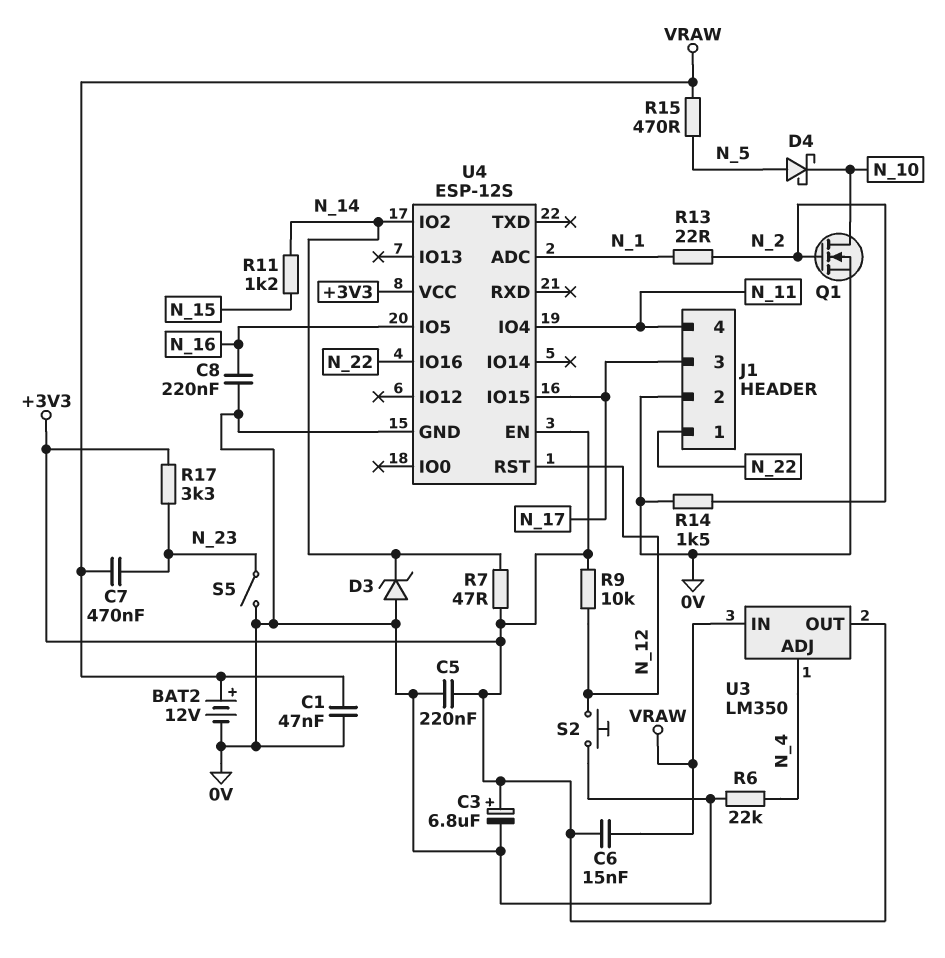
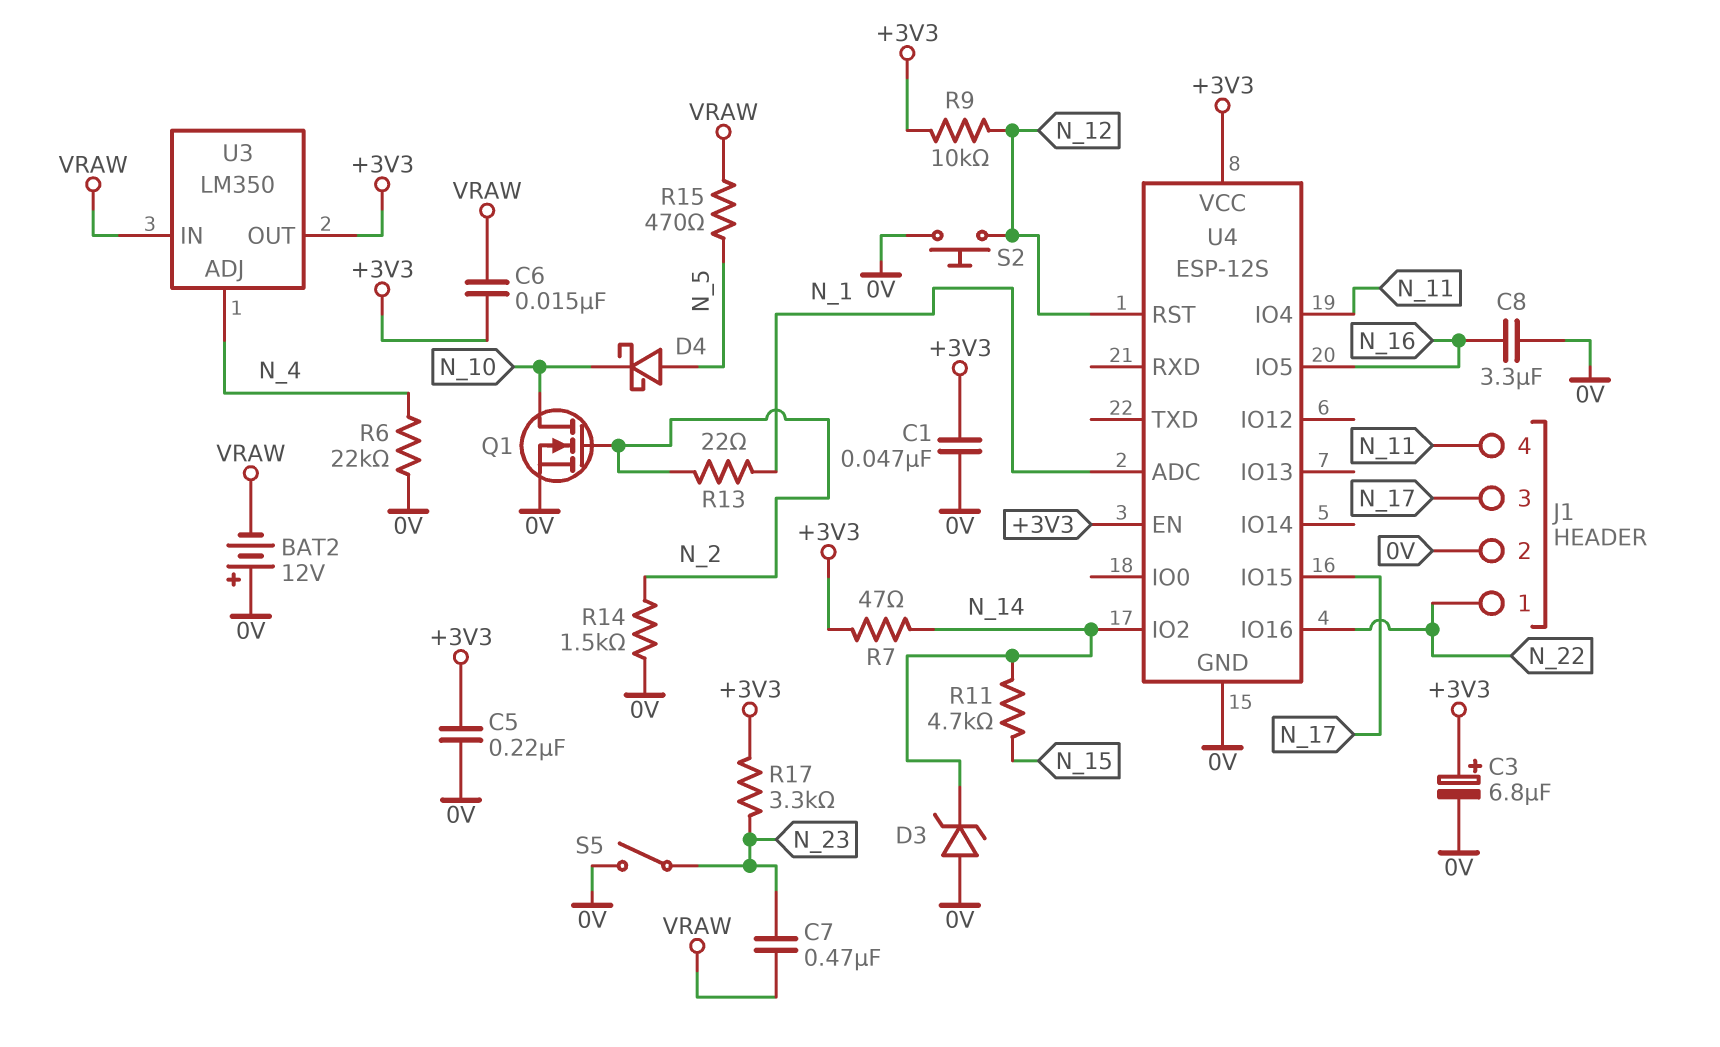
BAT2: 12V (plus VRAW, minus 0V) -> 12V (plus 0V, minus VRAW)
C1: 47nF (0V, VRAW) -> 47nF (+3V3, 0V)
C8: 220nF (0V, N_16) -> 3.3uF (0V, N_16)
R11: 1.2k (N_14, N_15) -> 4.7k (N_14, N_15)

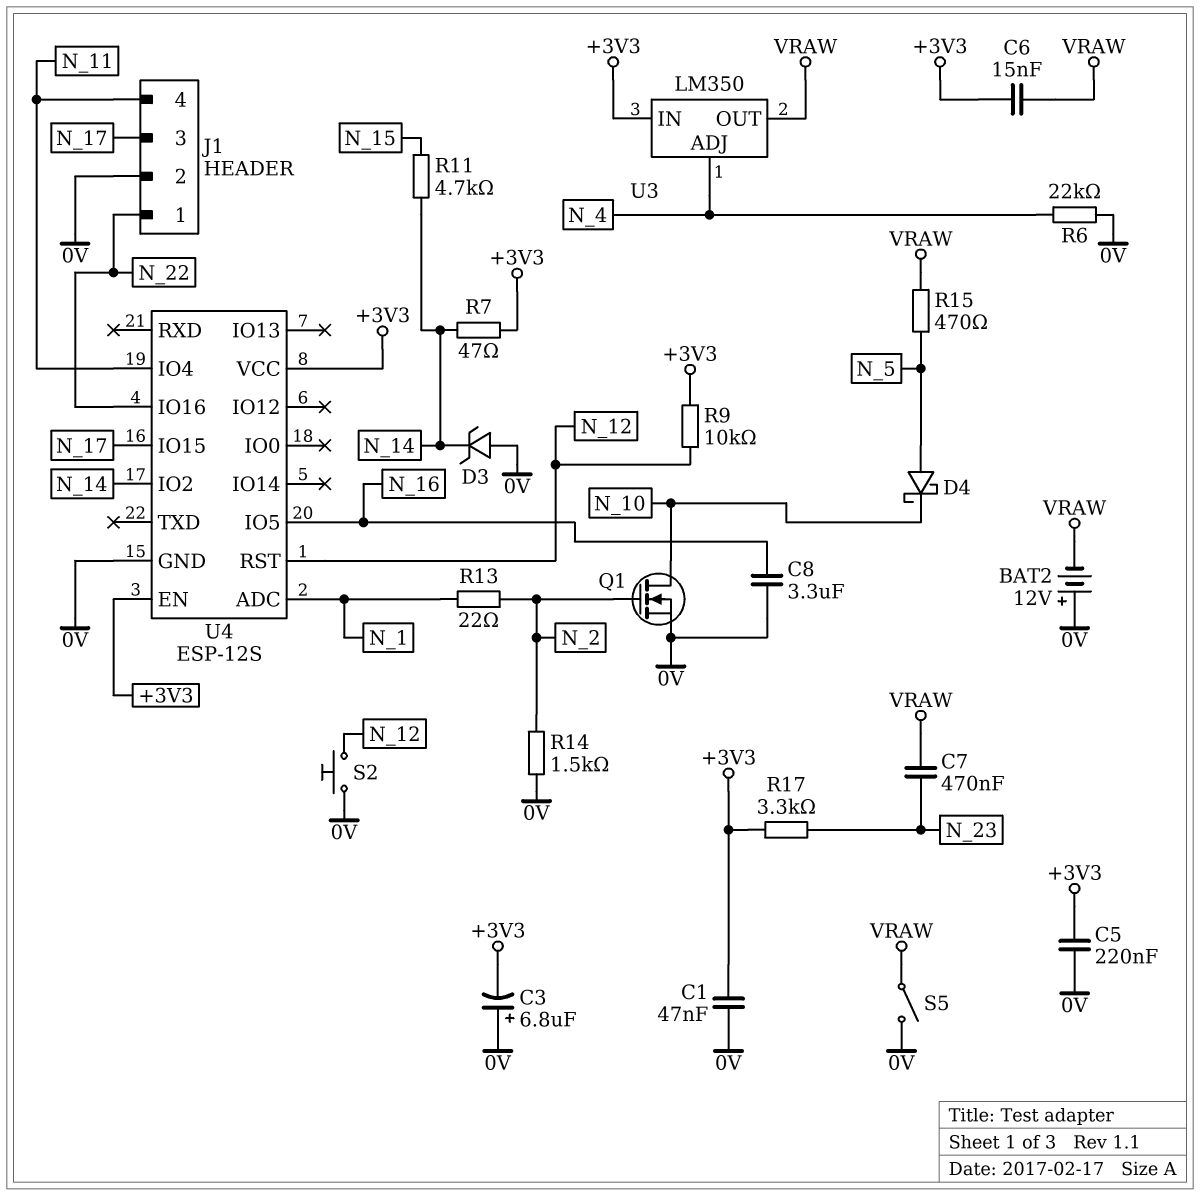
C3: 6.8uF (plus +3V3, minus 0V) -> 6.8uF (plus 0V, minus +3V3)
S5: switch (0V, N_23) -> switch (0V, VRAW)
U3 pin IN: VRAW -> +3V3
U3 pin OUT: +3V3 -> VRAW

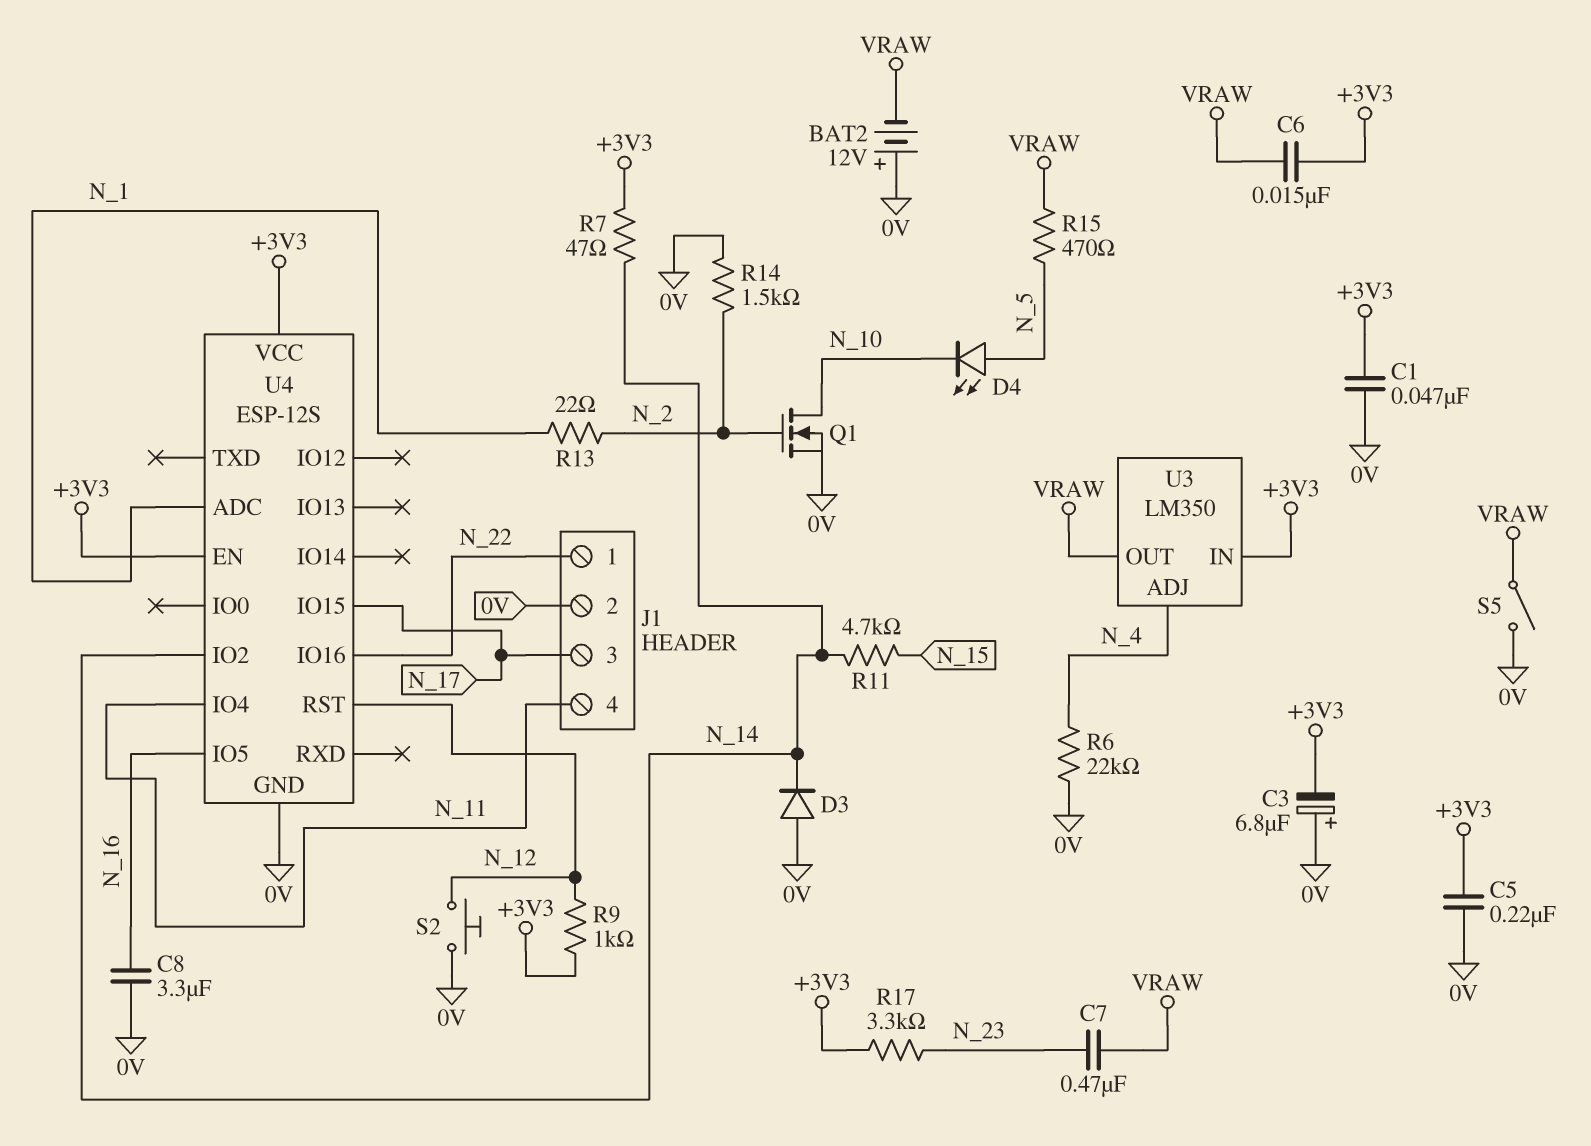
D3: zener (A 0V, K N_14) -> diode (A 0V, K N_14)
D4: schottky (A N_5, K N_10) -> LED (A N_5, K N_10)
R9: 10k (+3V3, N_12) -> 1k (+3V3, N_12)

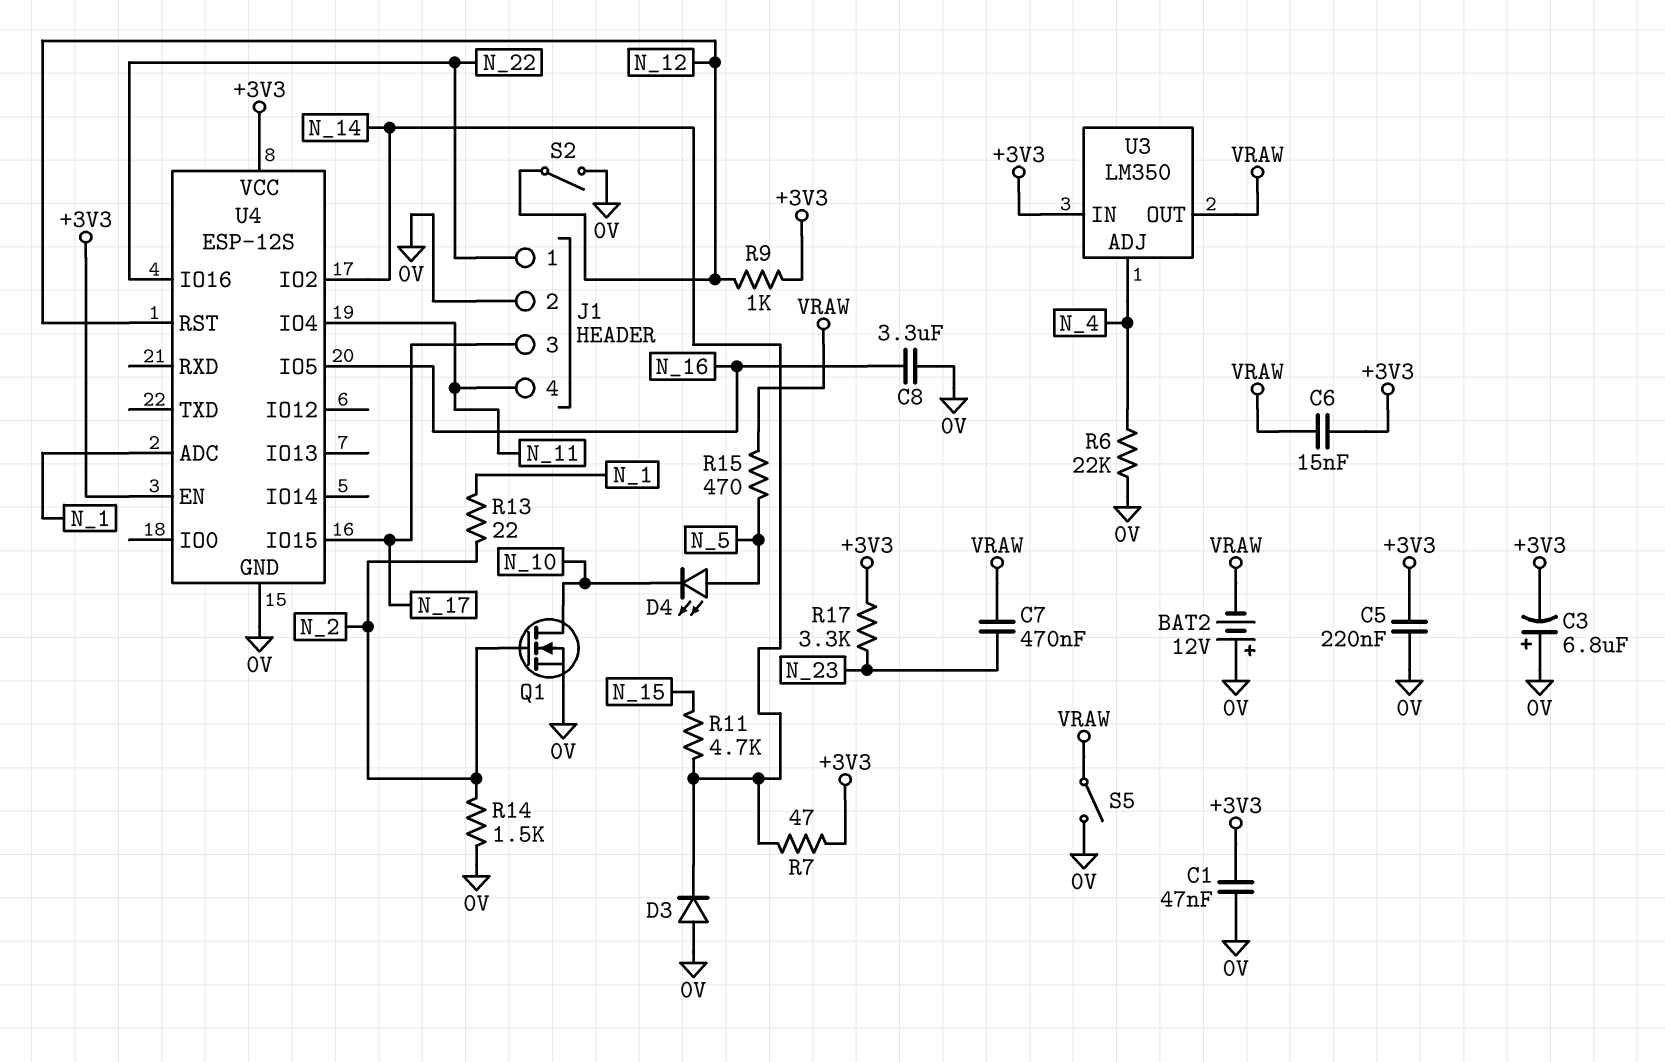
S2: button (0V, N_12) -> switch (0V, N_12)

